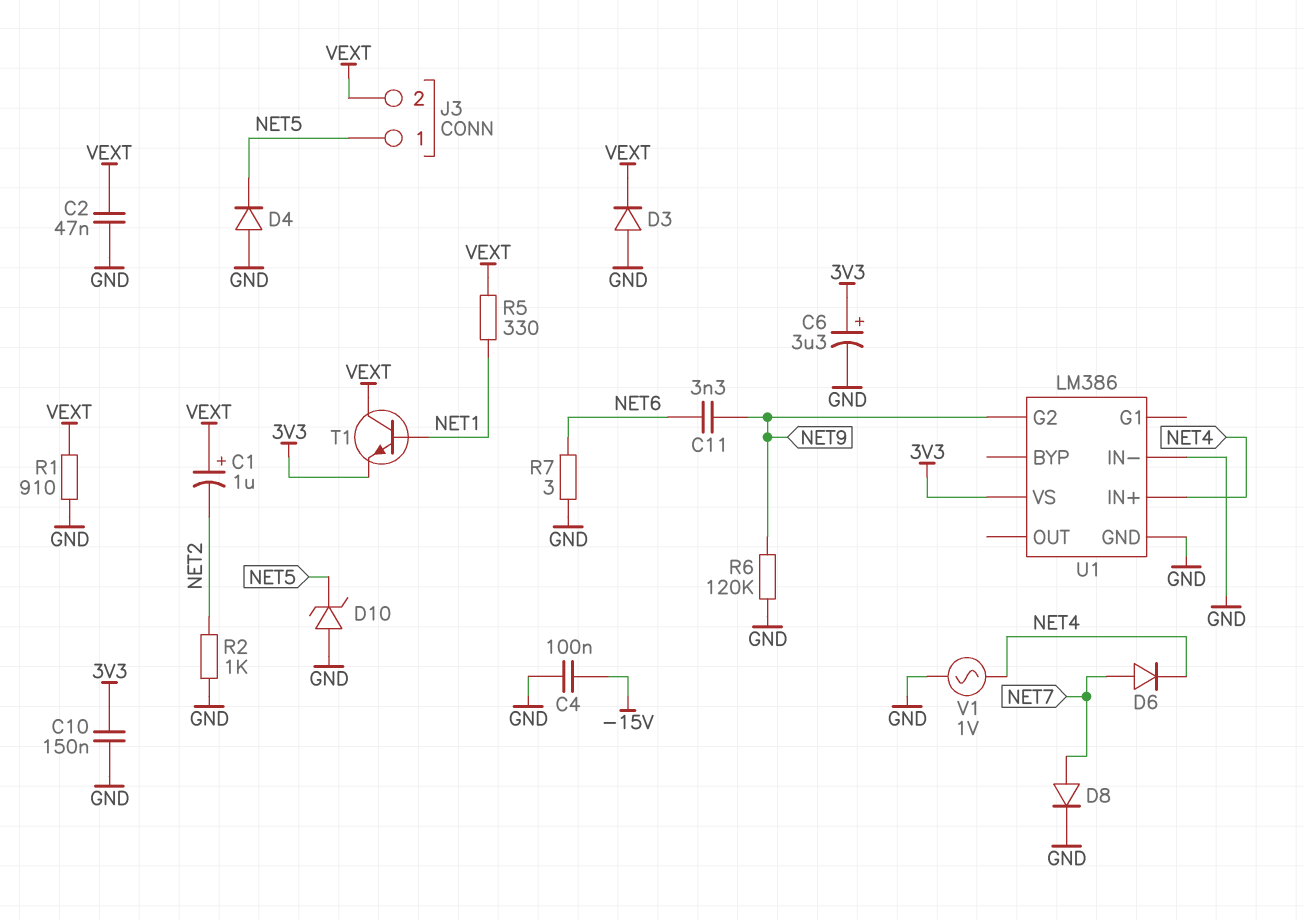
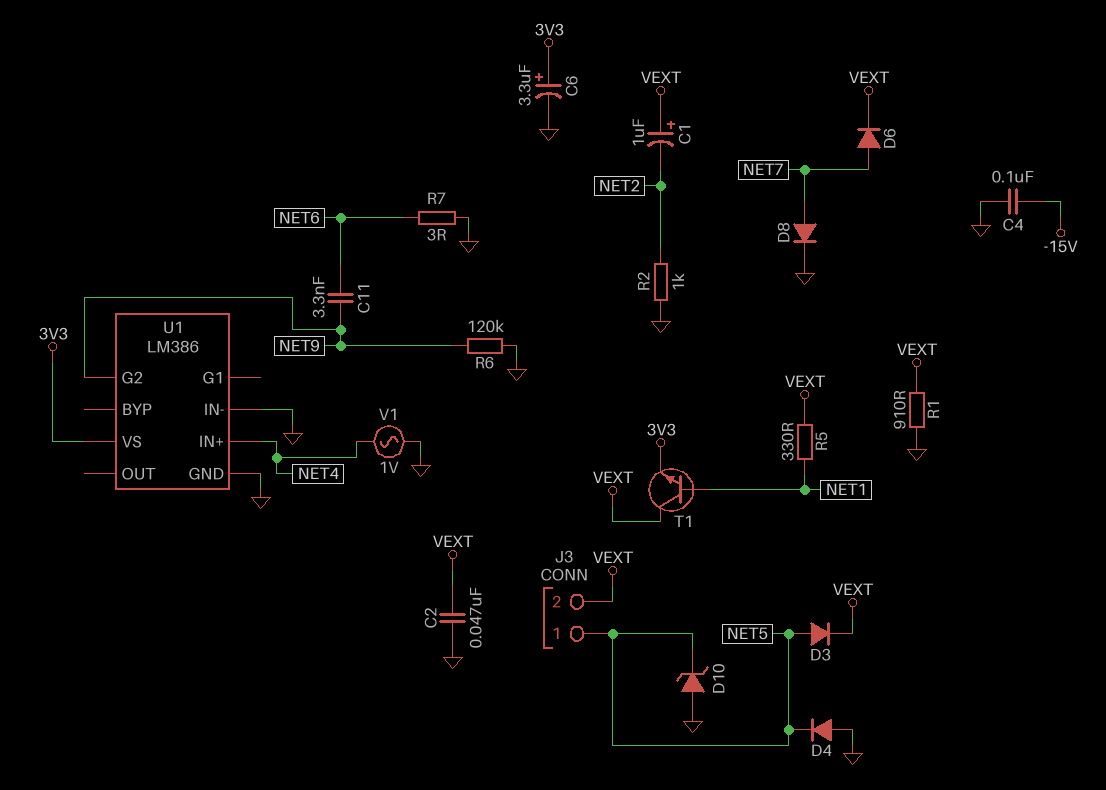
C10: 150nF (3V3, GND) -> none
D3: diode (A GND, K VEXT) -> diode (A NET5, K VEXT)
D6: diode (A NET7, K NET4) -> diode (A NET7, K VEXT)

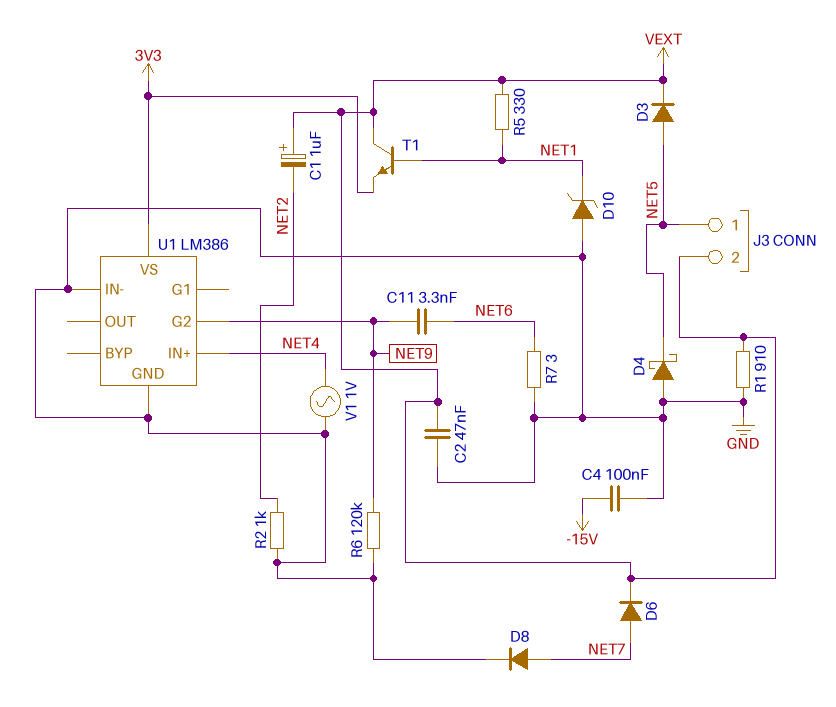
C6: 3.3uF (plus 3V3, minus GND) -> none
D4: diode (A GND, K NET5) -> schottky (A GND, K NET5)
D10: zener (A GND, K NET5) -> zener (A GND, K NET1)

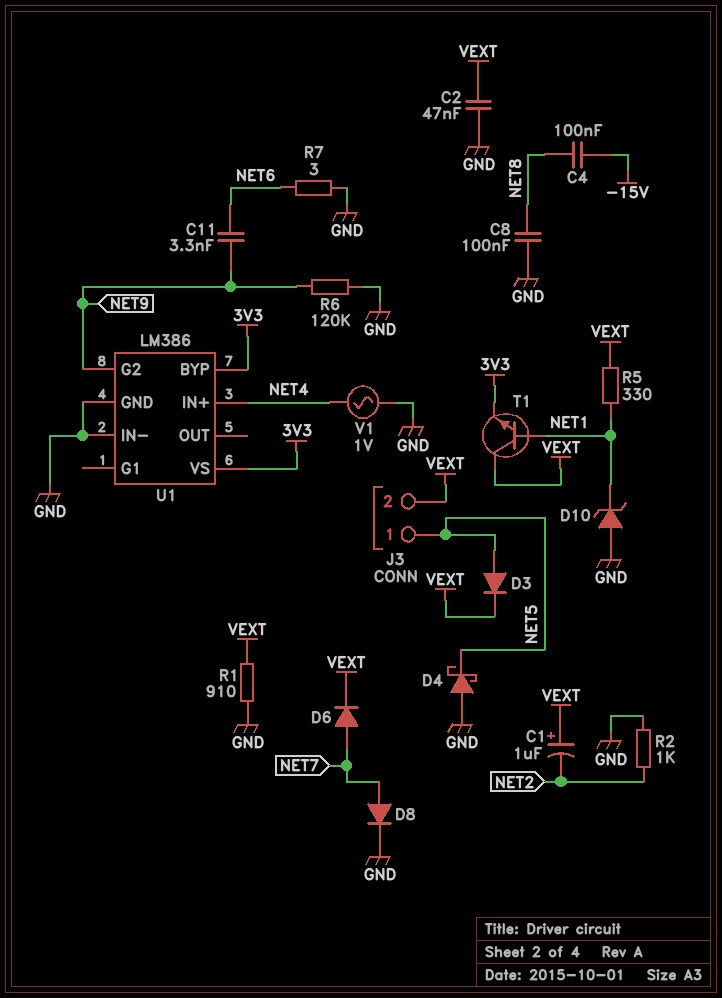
C4: 100nF (-15V, GND) -> 100nF (-15V, NET8)
C8: none -> 100nF (GND, NET8)
U1 pin BYP: none -> 3V3

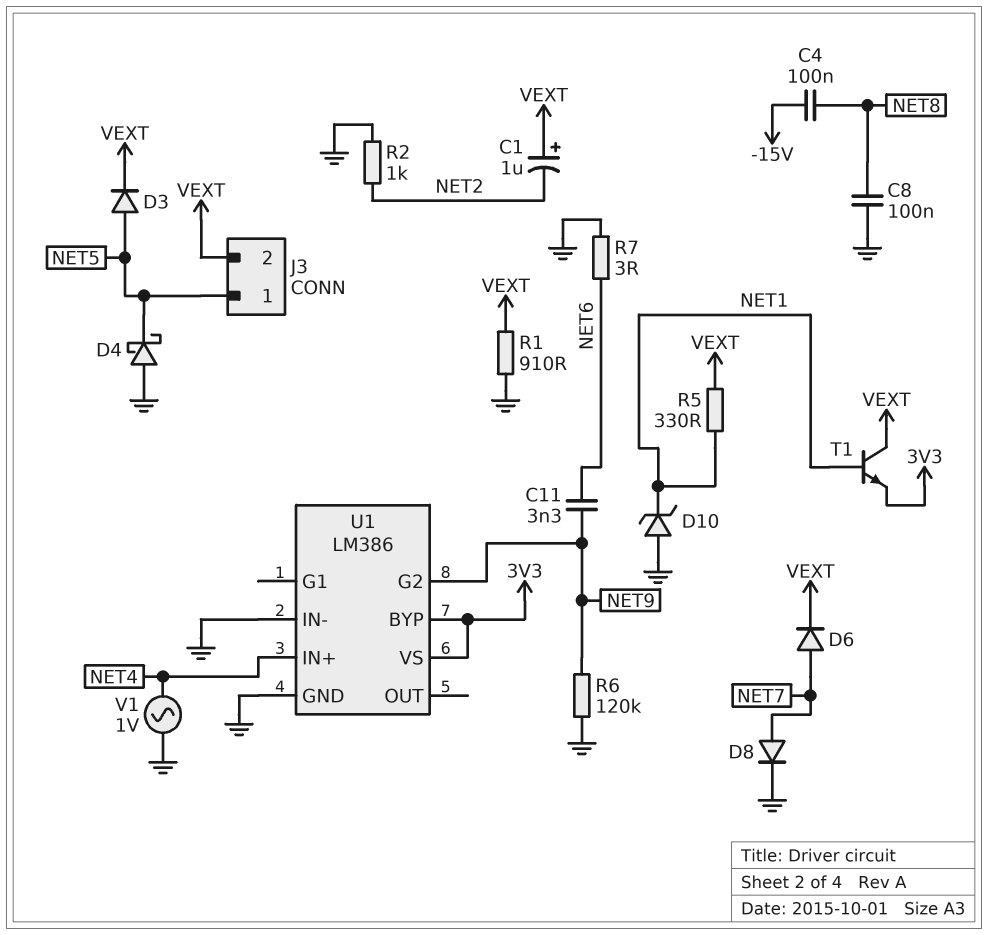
C2: 47nF (GND, VEXT) -> none

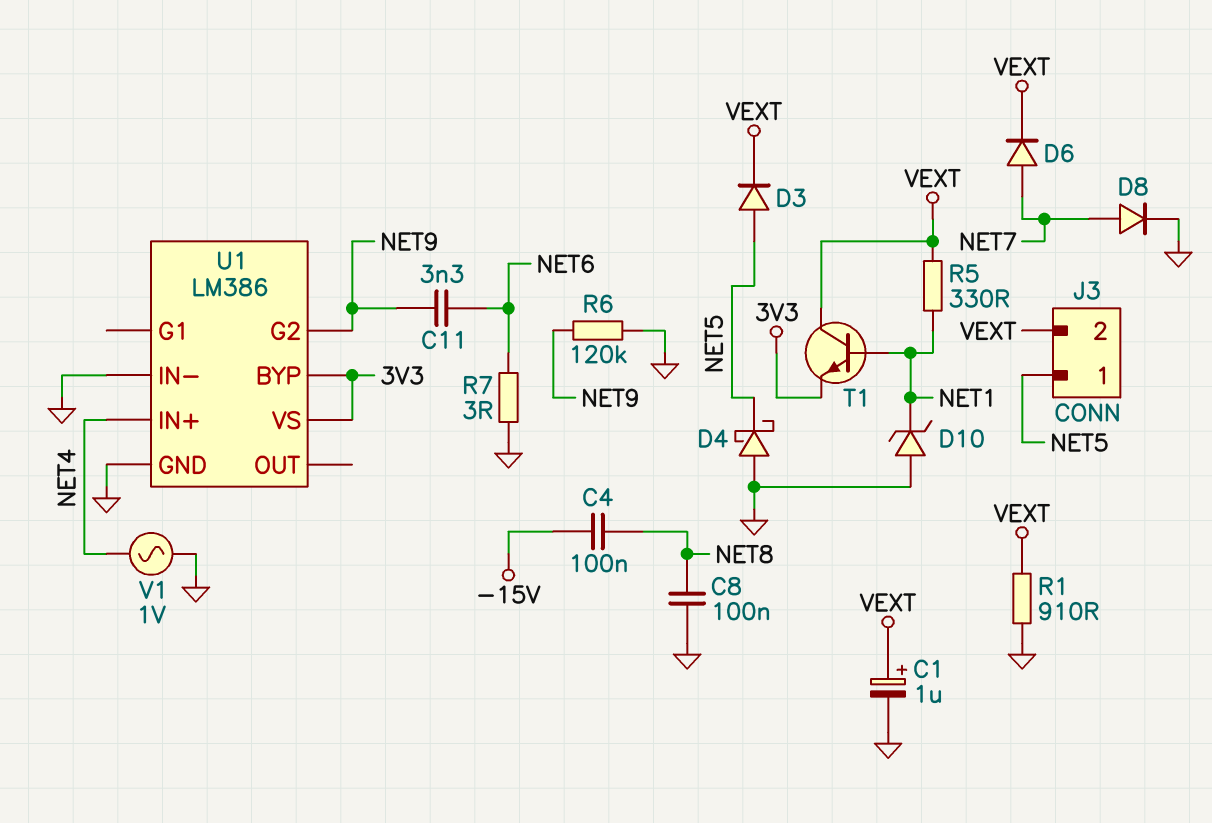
C1: 1uF (plus VEXT, minus NET2) -> 1uF (plus VEXT, minus GND)
R2: 1k (GND, NET2) -> none

